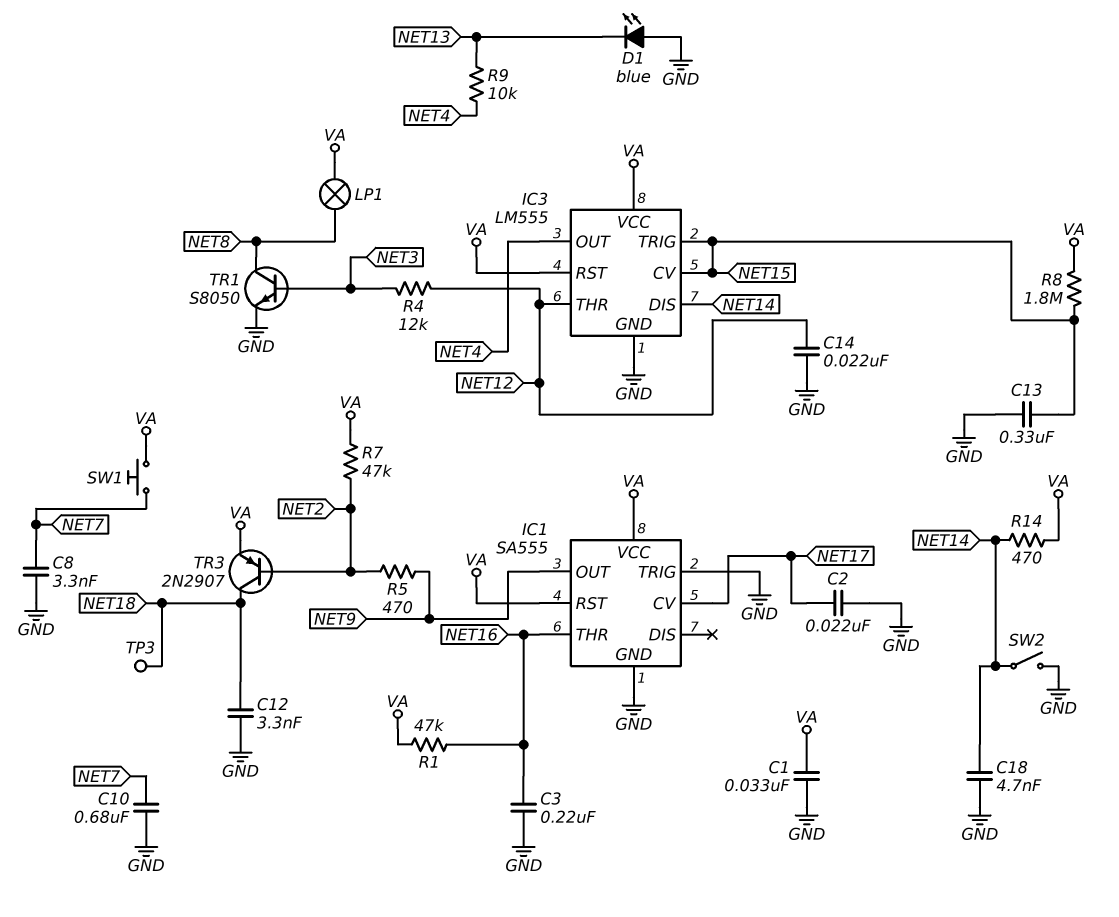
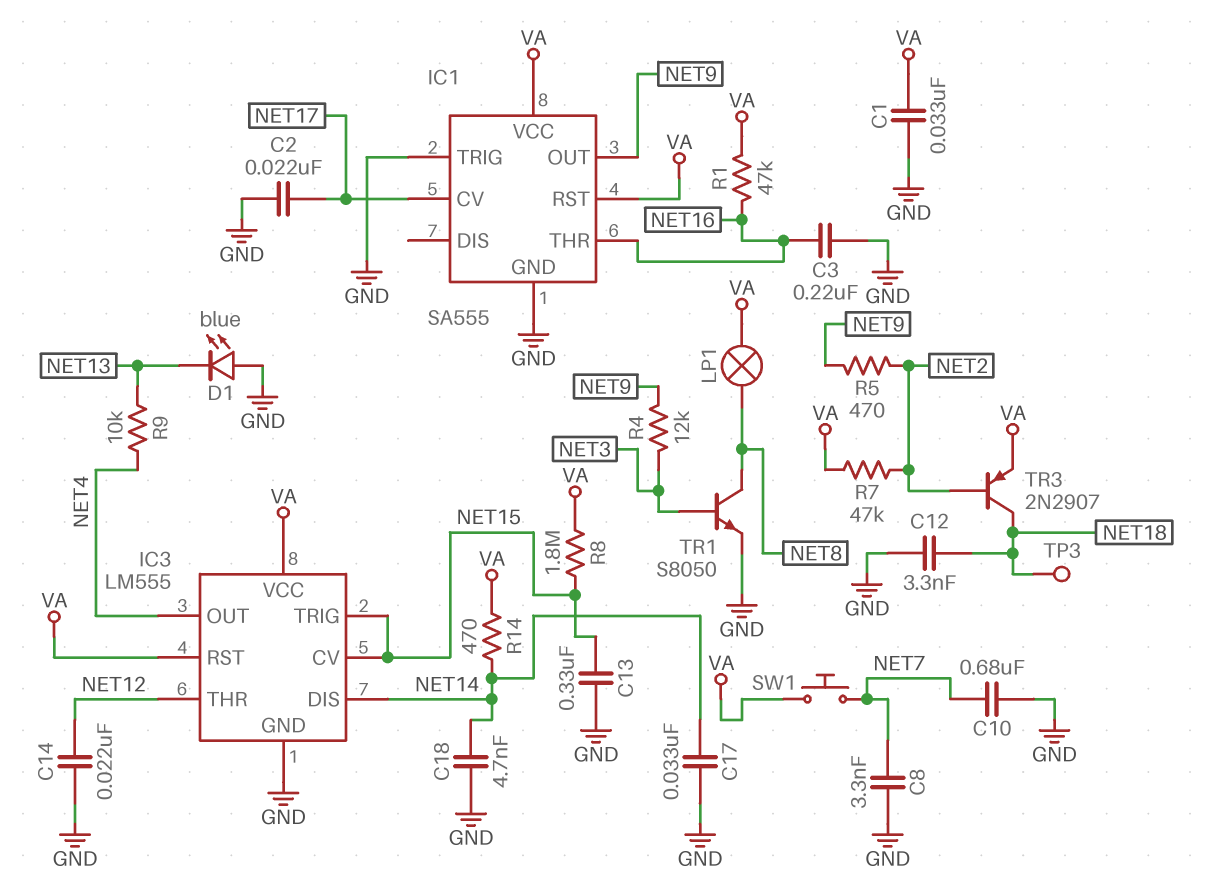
C17: none -> 33nF (GND, NET14)
R4: 12k (NET3, NET12) -> 12k (NET3, NET9)
SW2: switch (GND, NET14) -> none

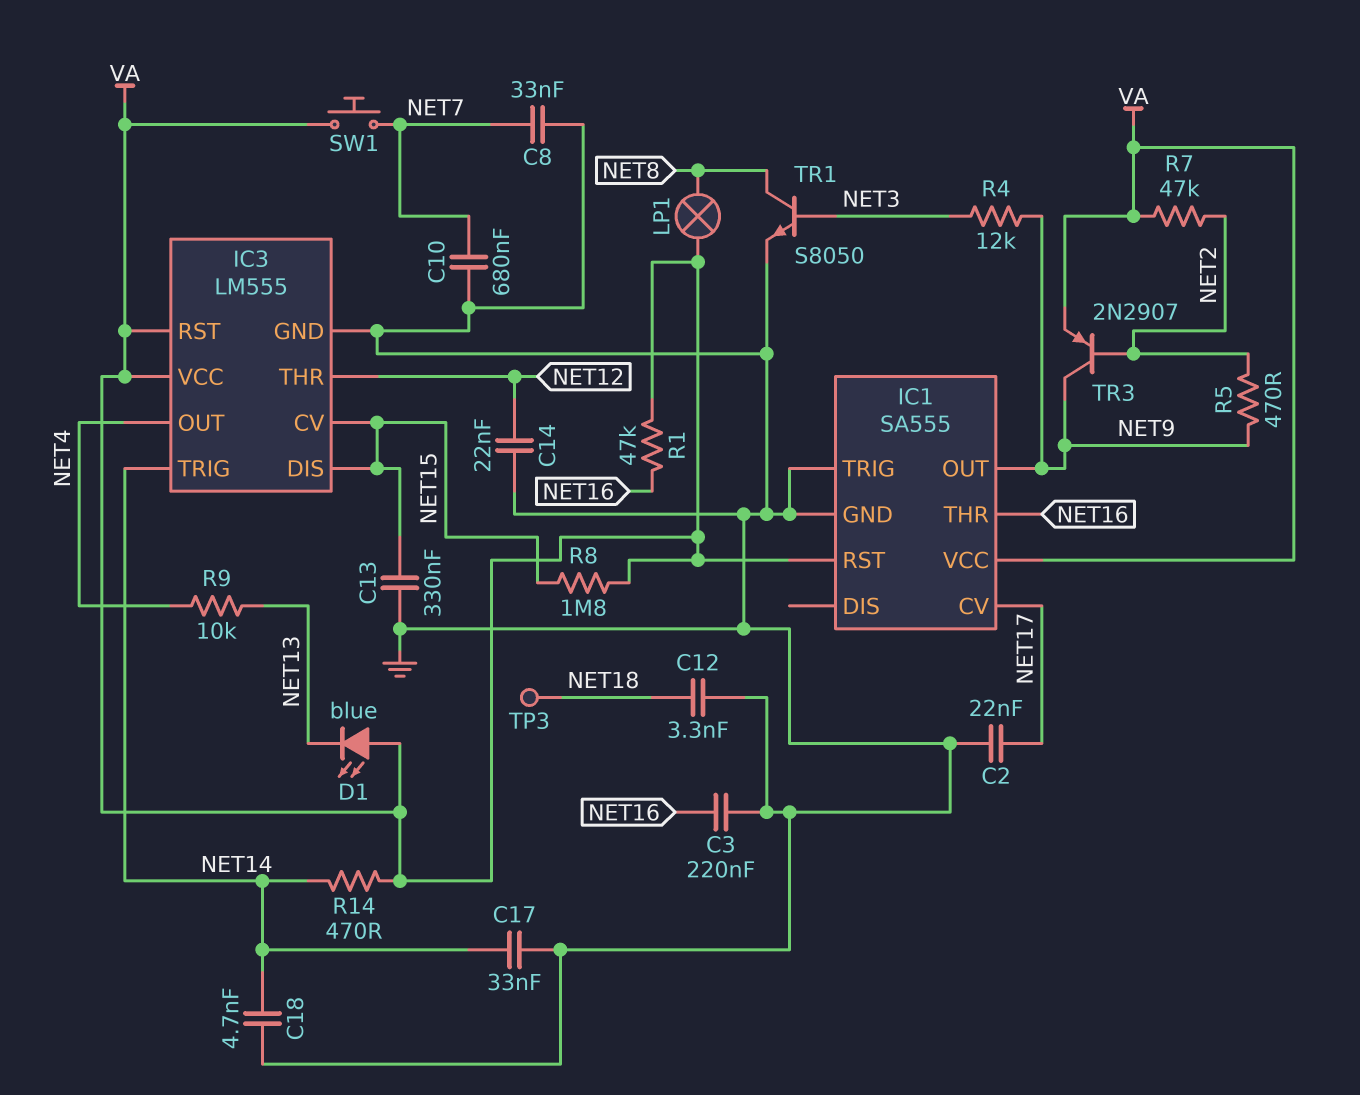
C1: 33nF (GND, VA) -> none
C8: 3.3nF (GND, NET7) -> 33nF (GND, NET7)
D1: LED blue (A GND, K NET13) -> LED blue (A VA, K NET13)
IC3 pin DIS: NET14 -> NET15
IC3 pin TRIG: NET15 -> NET14
TR3: PNP 2N2907 (B NET2, C NET18, E VA) -> PNP 2N2907 (B NET2, C NET9, E VA)

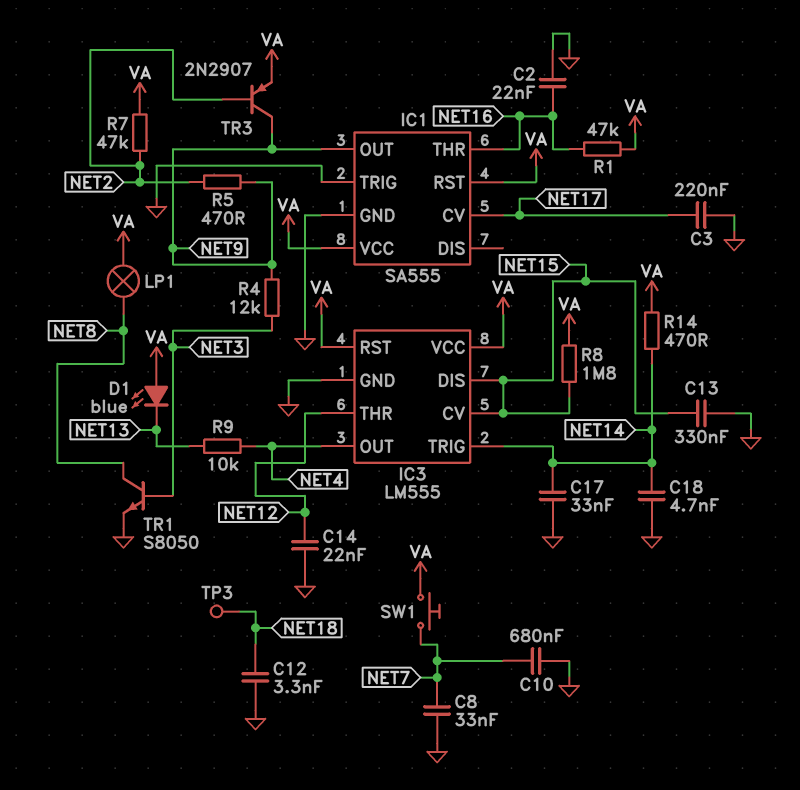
C2: 22nF (GND, NET17) -> 22nF (GND, NET16)
C3: 220nF (GND, NET16) -> 220nF (GND, NET17)

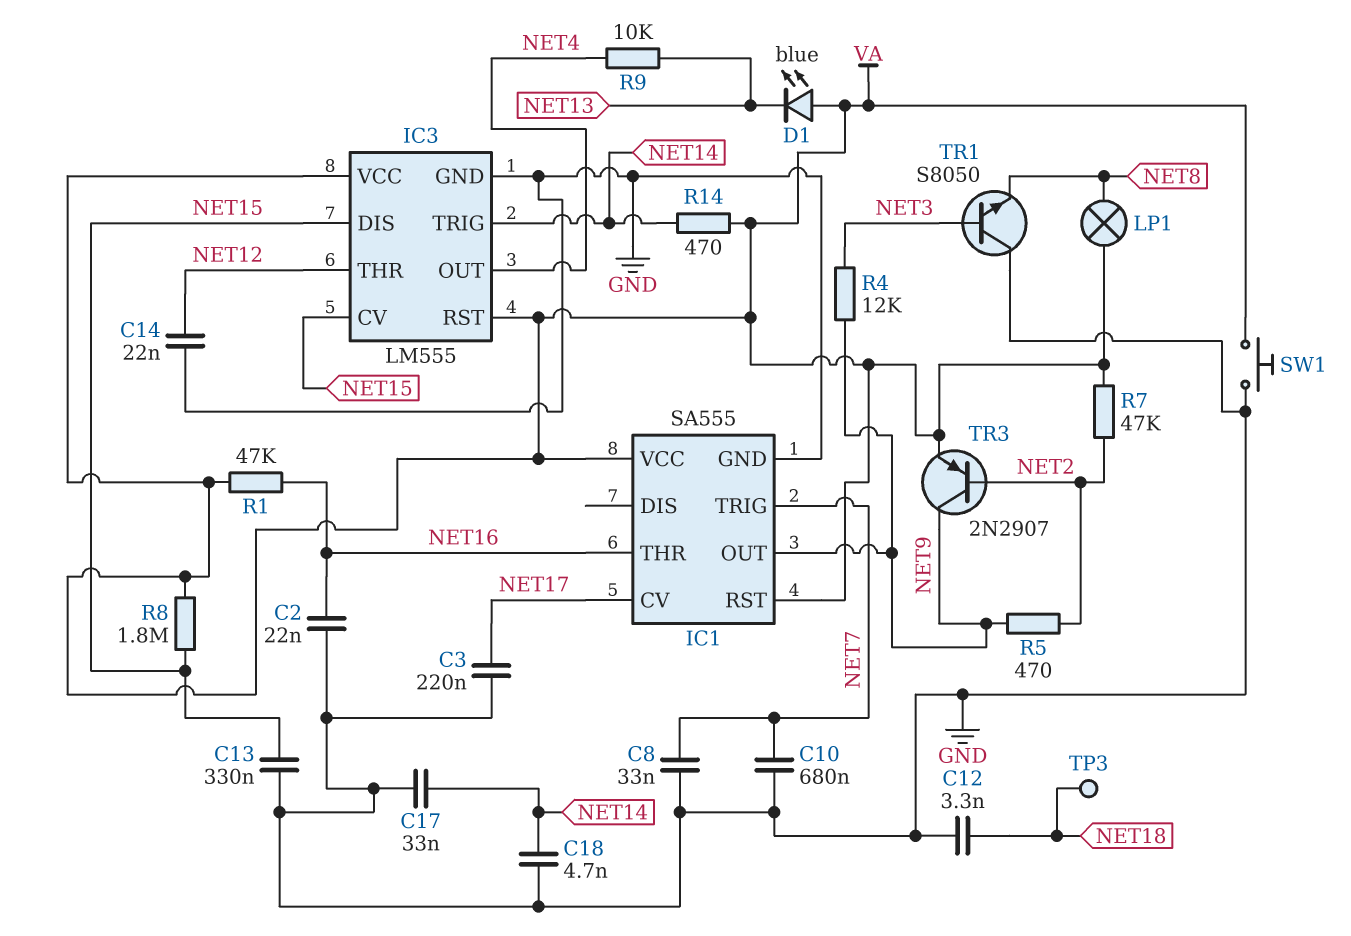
IC1 pin TRIG: GND -> NET7
SW1: button (NET7, VA) -> button (GND, VA)
TR1: NPN S8050 (B NET3, C NET8, E GND) -> NPN S8050 (B NET3, C GND, E NET8)

